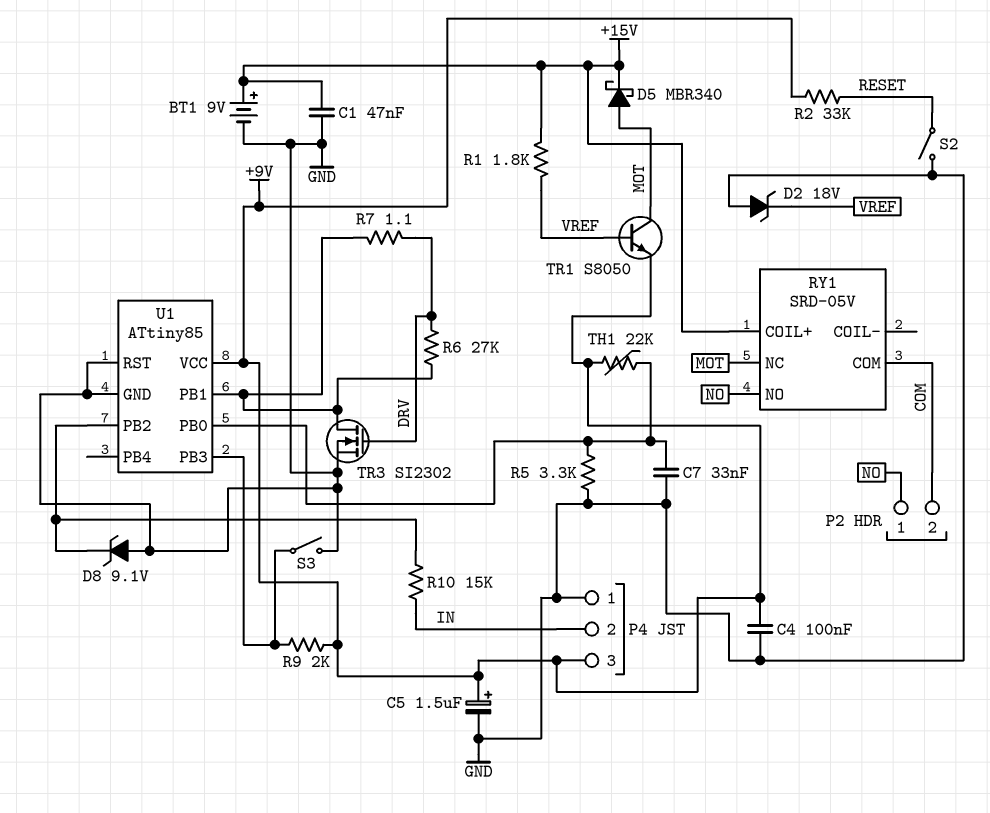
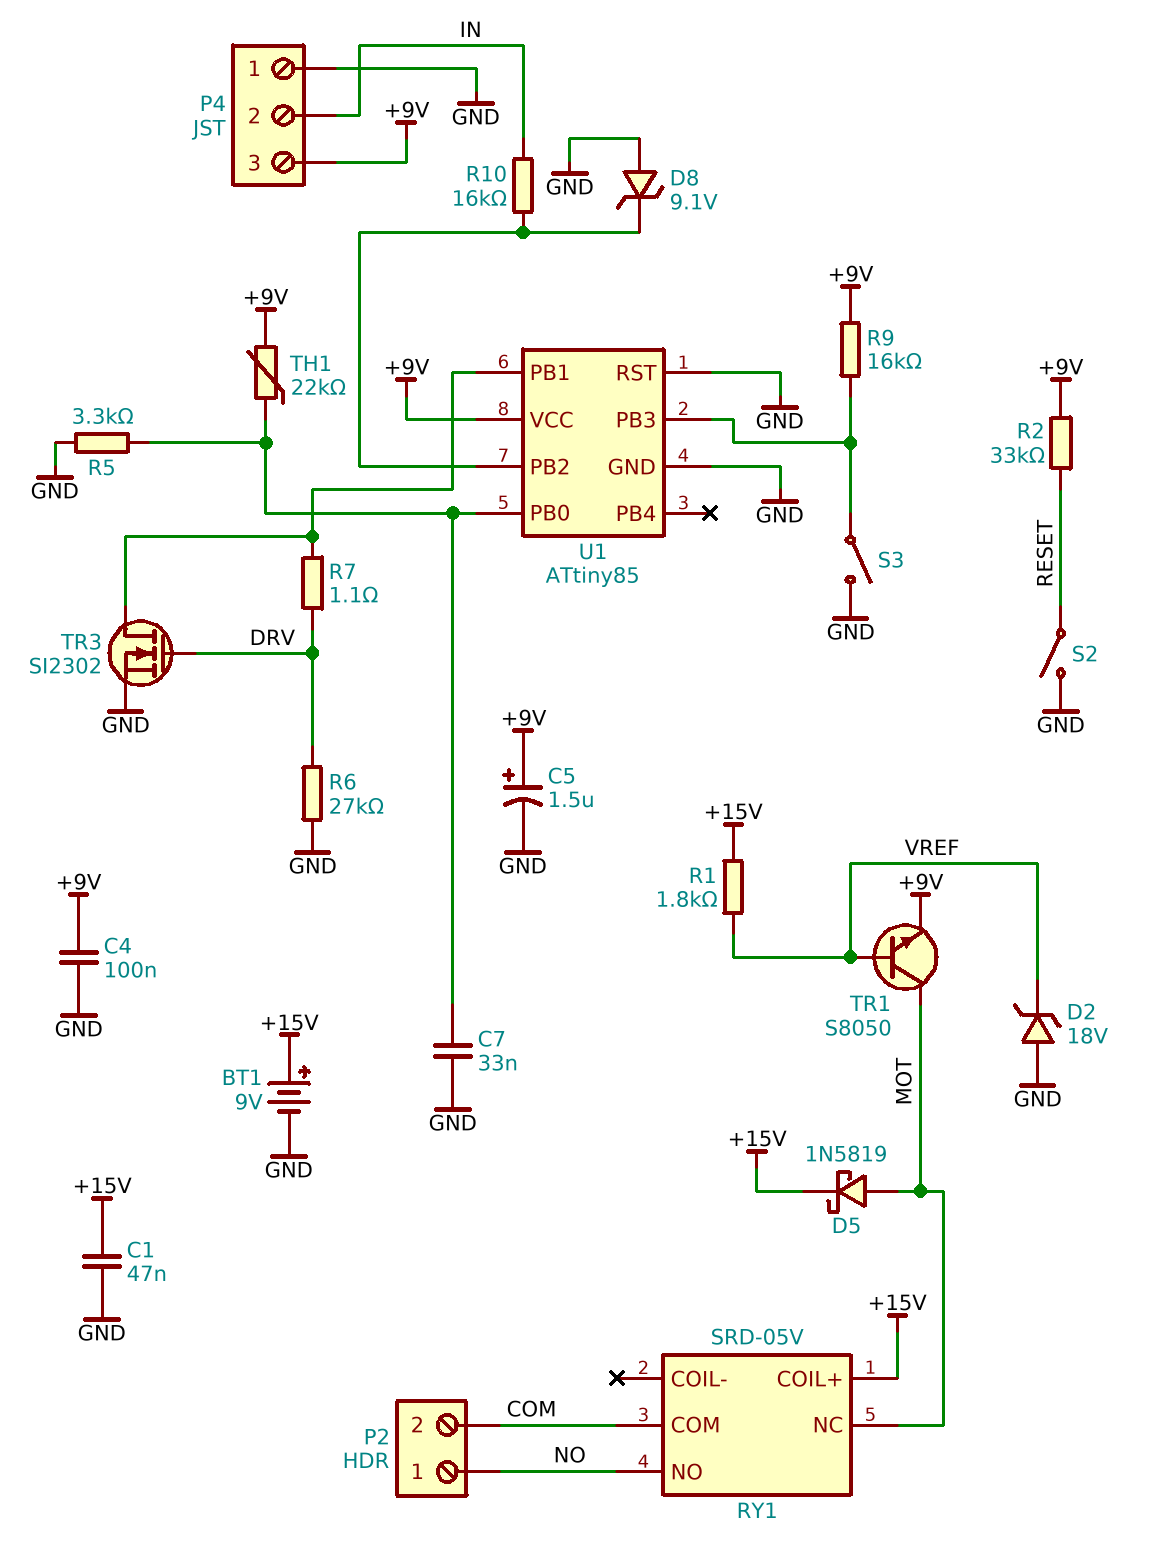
D5: schottky MBR340 (A MOT, K +15V) -> schottky 1N5819 (A MOT, K +15V)
R6: 27k (DRV, U1/PB1) -> 27k (DRV, GND)
R9: 2k (+9V, U1/PB3) -> 16k (+9V, U1/PB3)
R10: 15k (IN, U1/PB2) -> 16k (IN, U1/PB2)

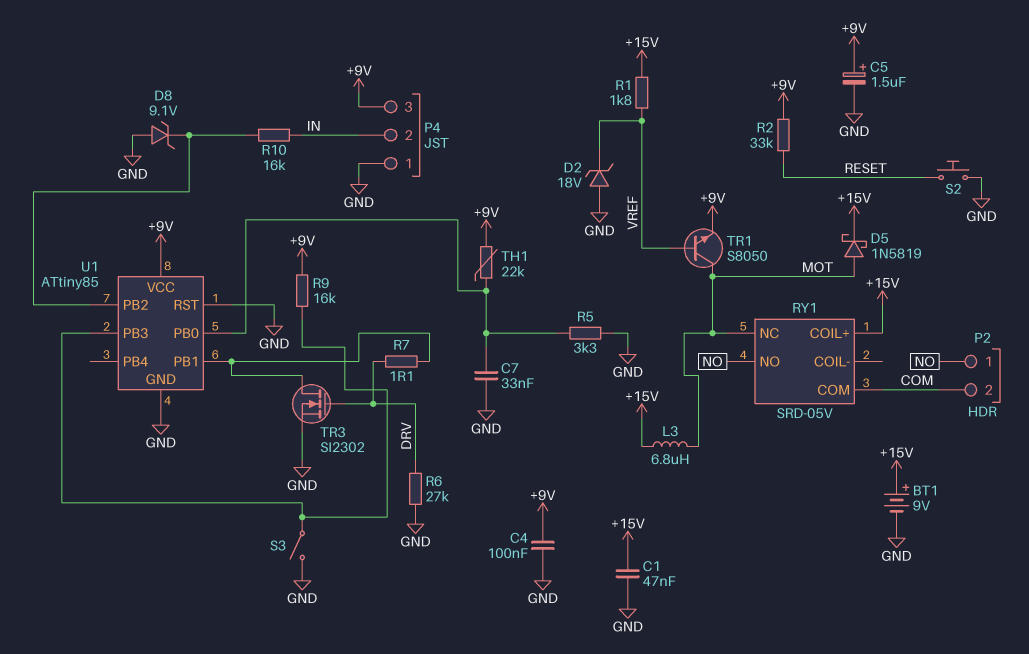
L3: none -> 6.8uH (+15V, MOT)
S2: switch (GND, RESET) -> button (GND, RESET)

